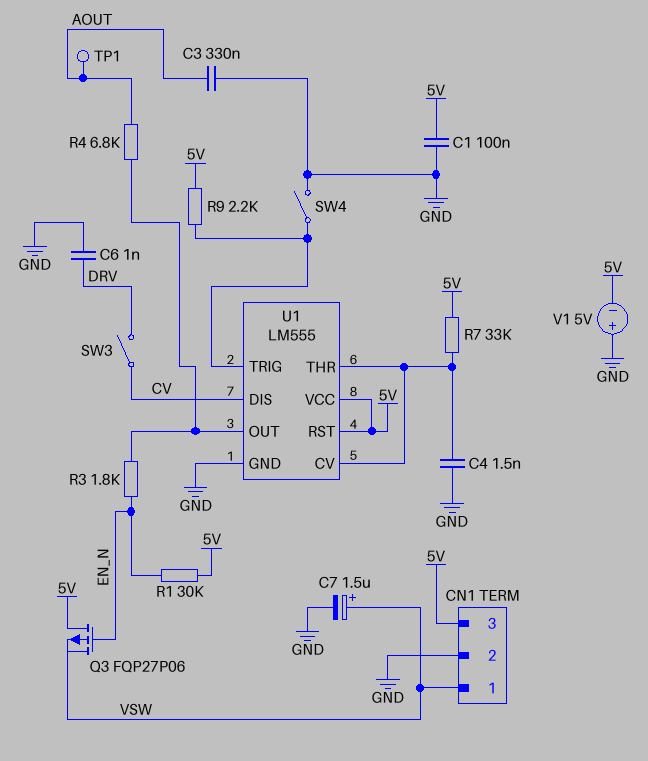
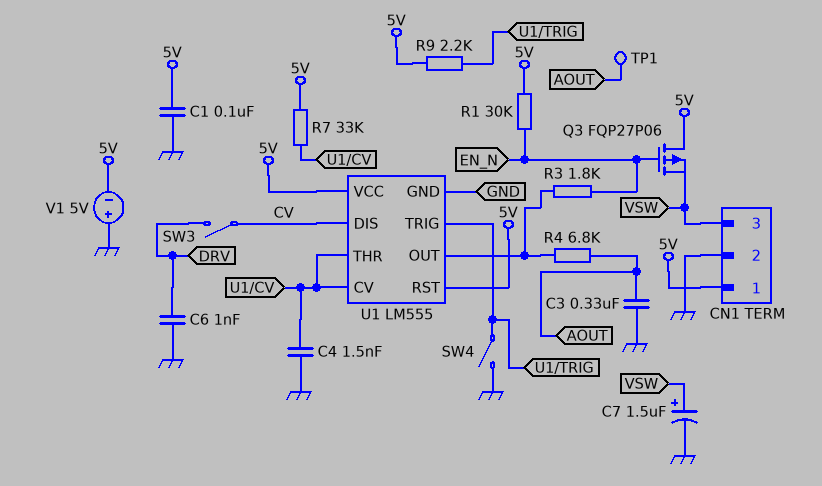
CN1 pin 1: VSW -> 5V
CN1 pin 3: 5V -> VSW

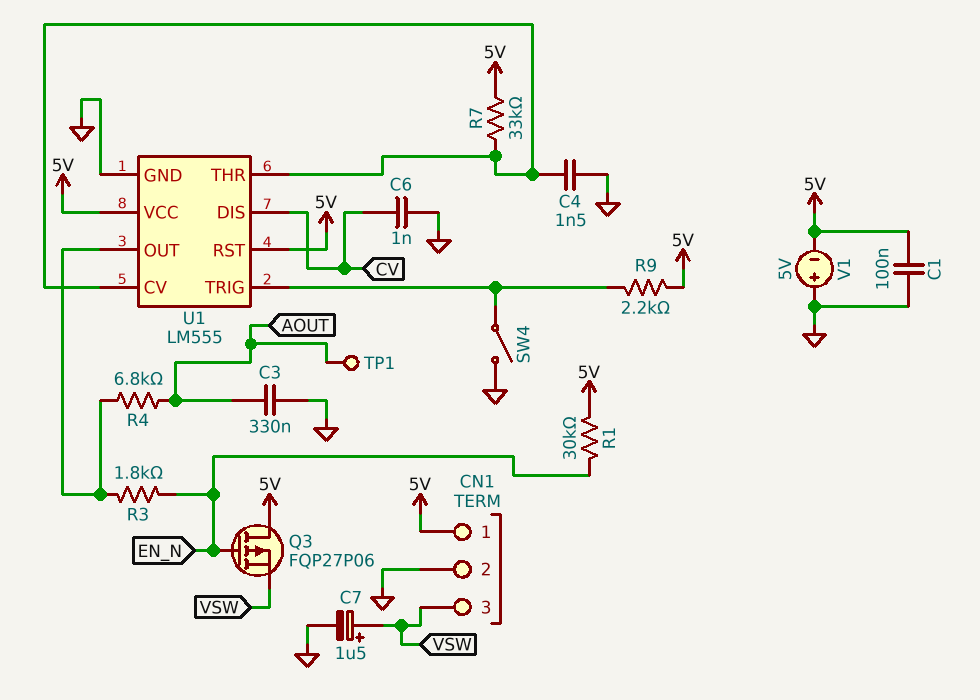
C6: 1nF (DRV, GND) -> 1nF (CV, GND)
SW3: switch (CV, DRV) -> none

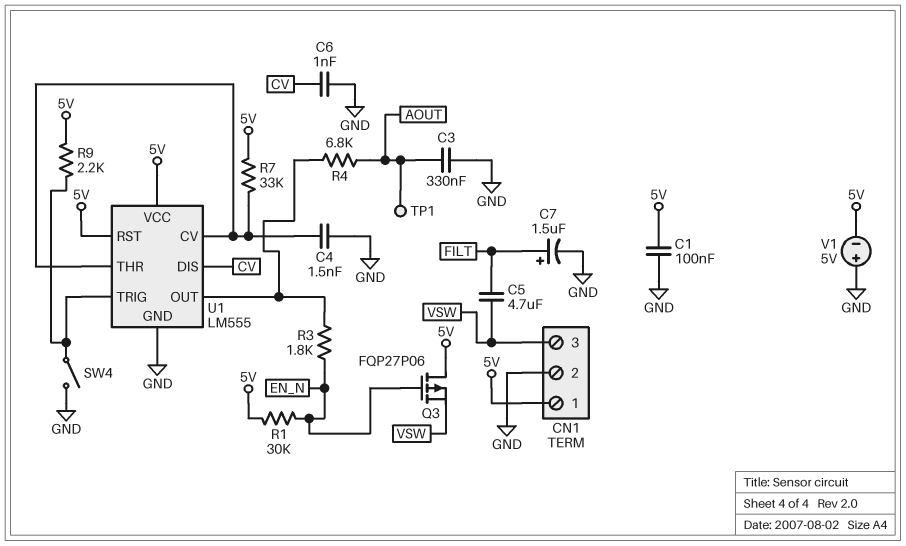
C5: none -> 4.7uF (FILT, VSW)
C7: 1.5uF (plus VSW, minus GND) -> 1.5uF (plus FILT, minus GND)

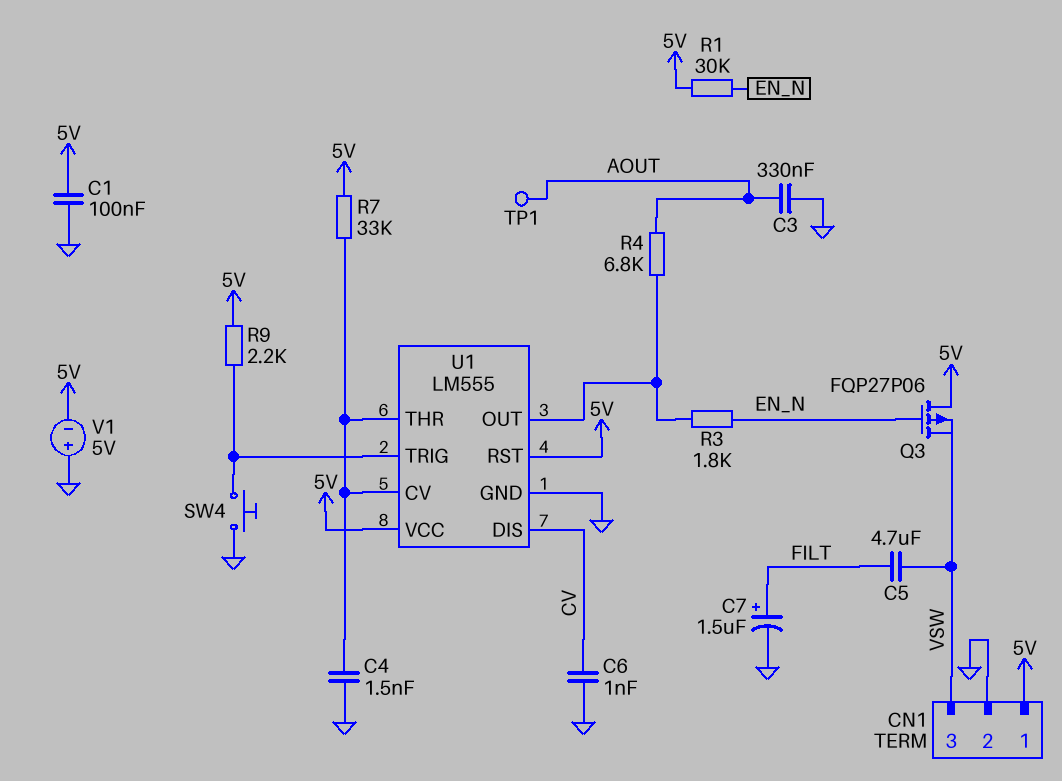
SW4: switch (GND, U1/TRIG) -> button (GND, U1/TRIG)

